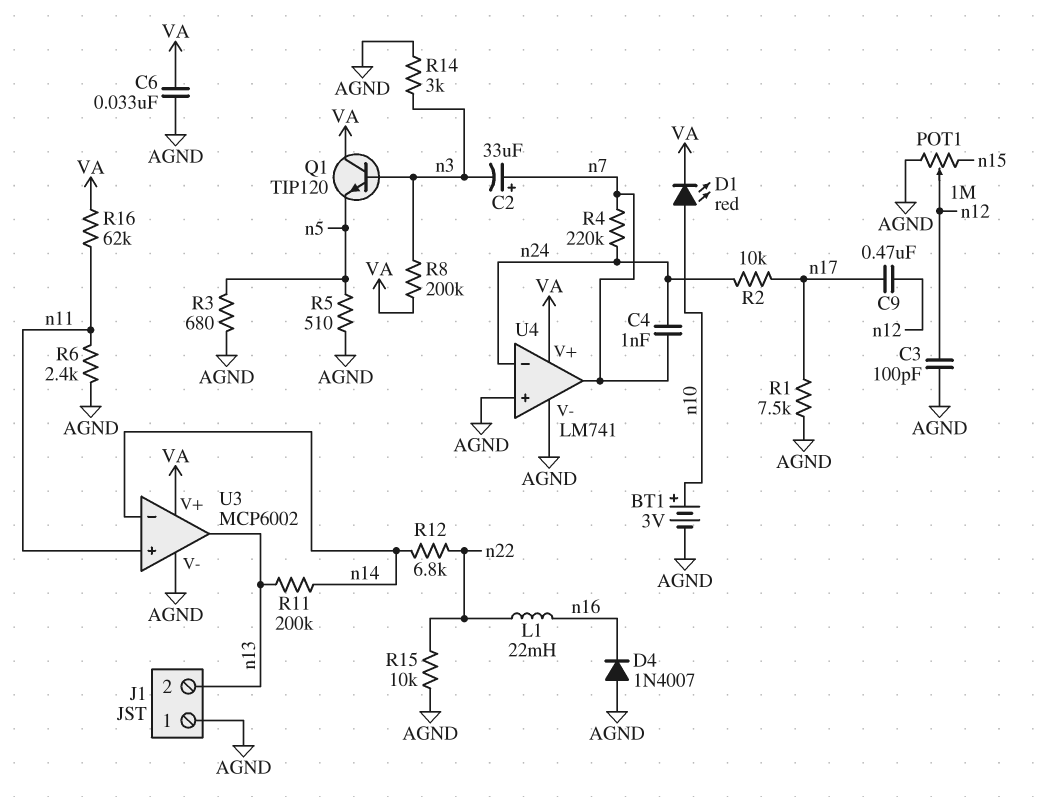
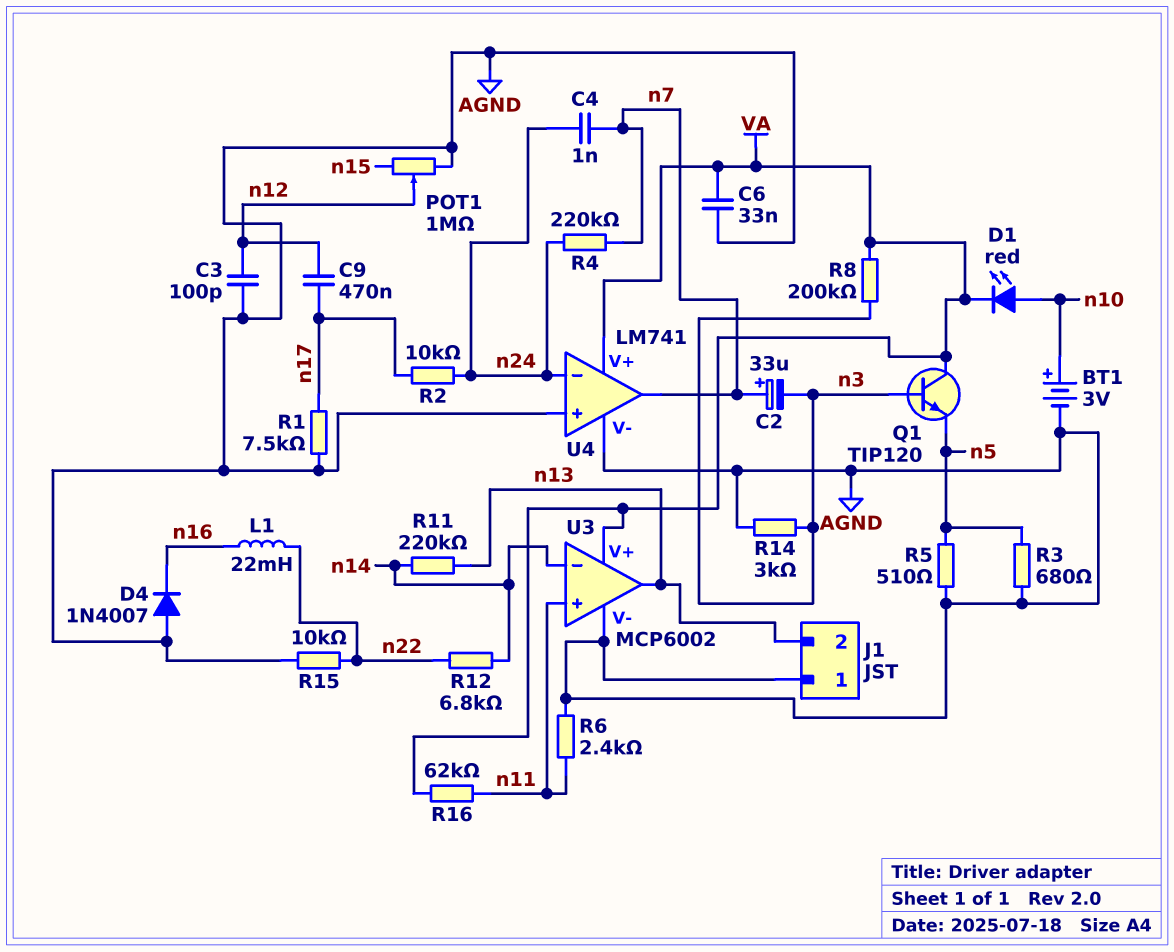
R11: 200k (n13, n14) -> 220k (n13, n14)

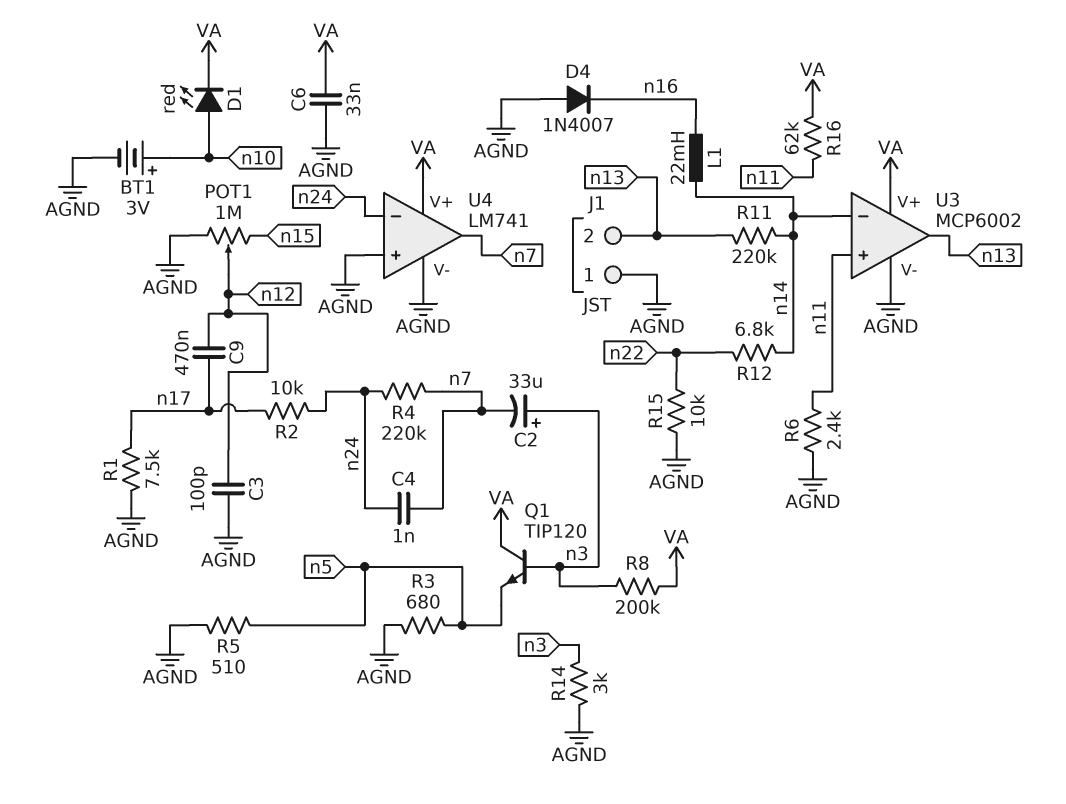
C2: 33uF (plus n7, minus n3) -> 33uF (plus n3, minus n7)
L1: 22mH (n16, n22) -> 22mH (n14, n16)

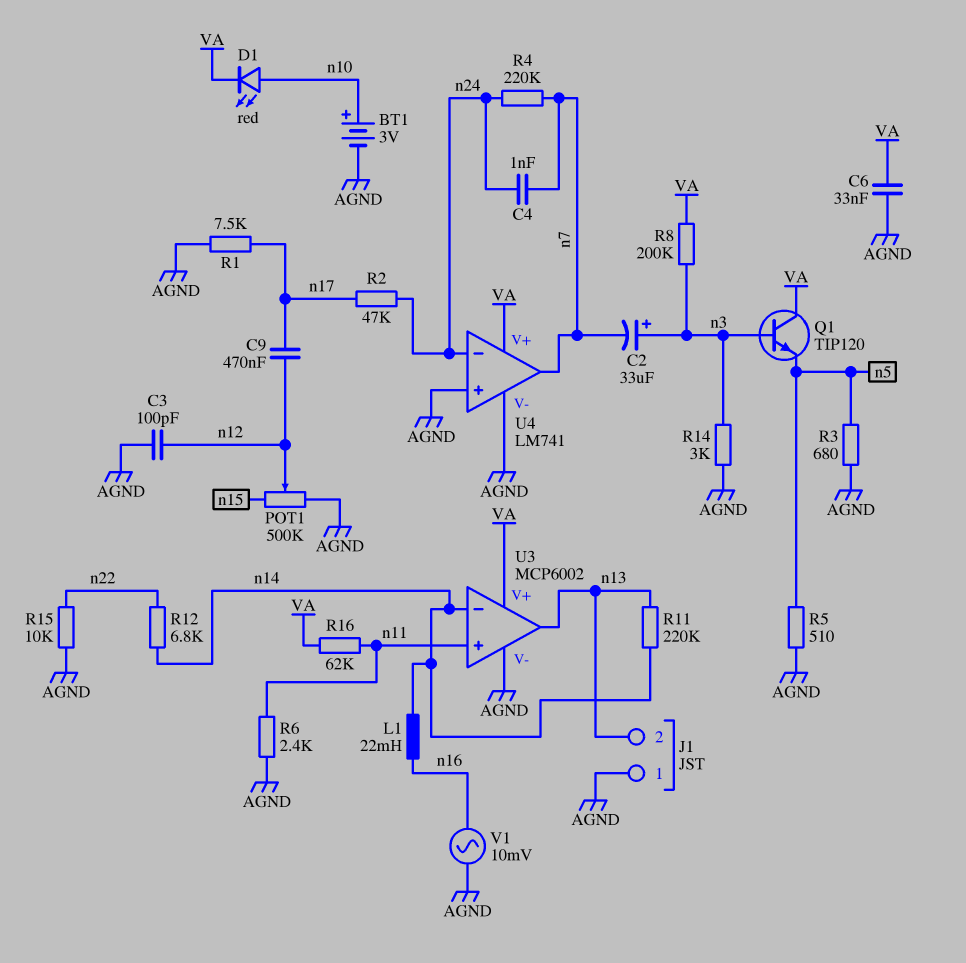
D4: diode 1N4007 (A AGND, K n16) -> none
POT1: 1M (AGND, n15, wiper n12) -> 500k (AGND, n15, wiper n12)
R2: 10k (n17, n24) -> 47k (n17, n24)
V1: none -> AC 10mV (AGND, n16)

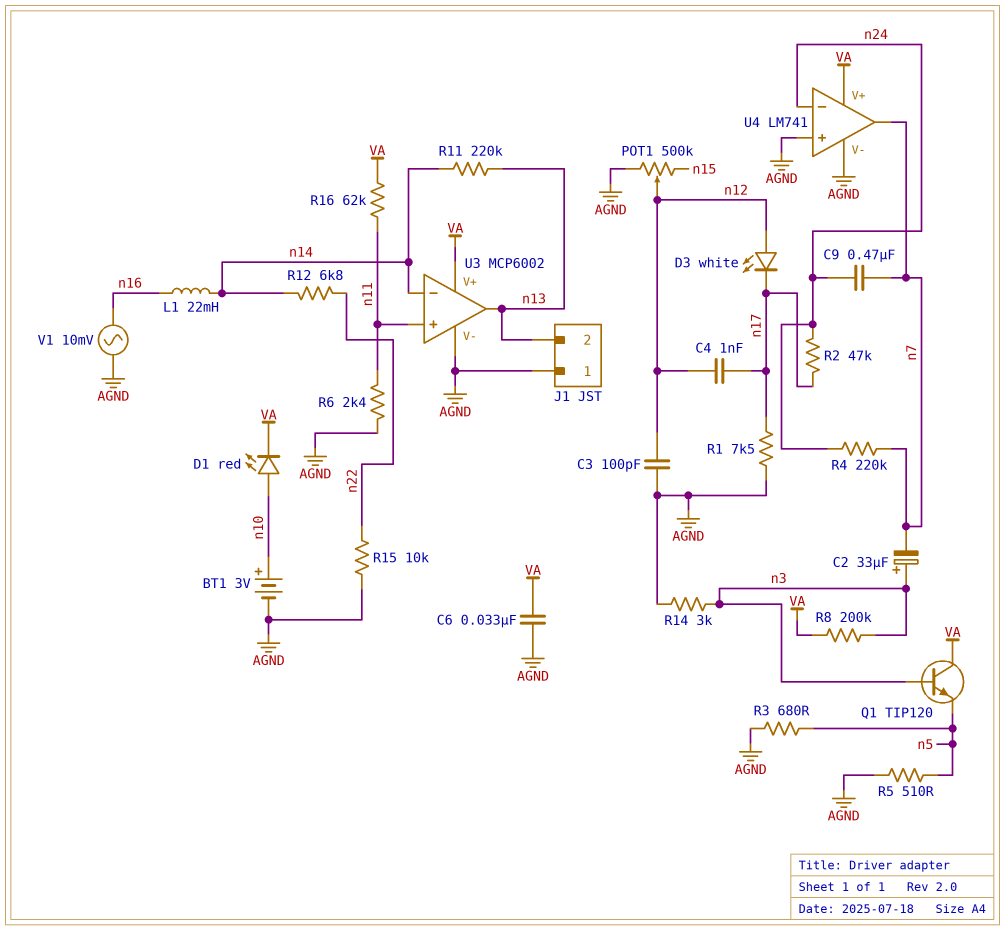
C4: 1nF (n7, n24) -> 1nF (n12, n17)
C9: 470nF (n12, n17) -> 470nF (n7, n24)
D3: none -> LED white (A n12, K n17)

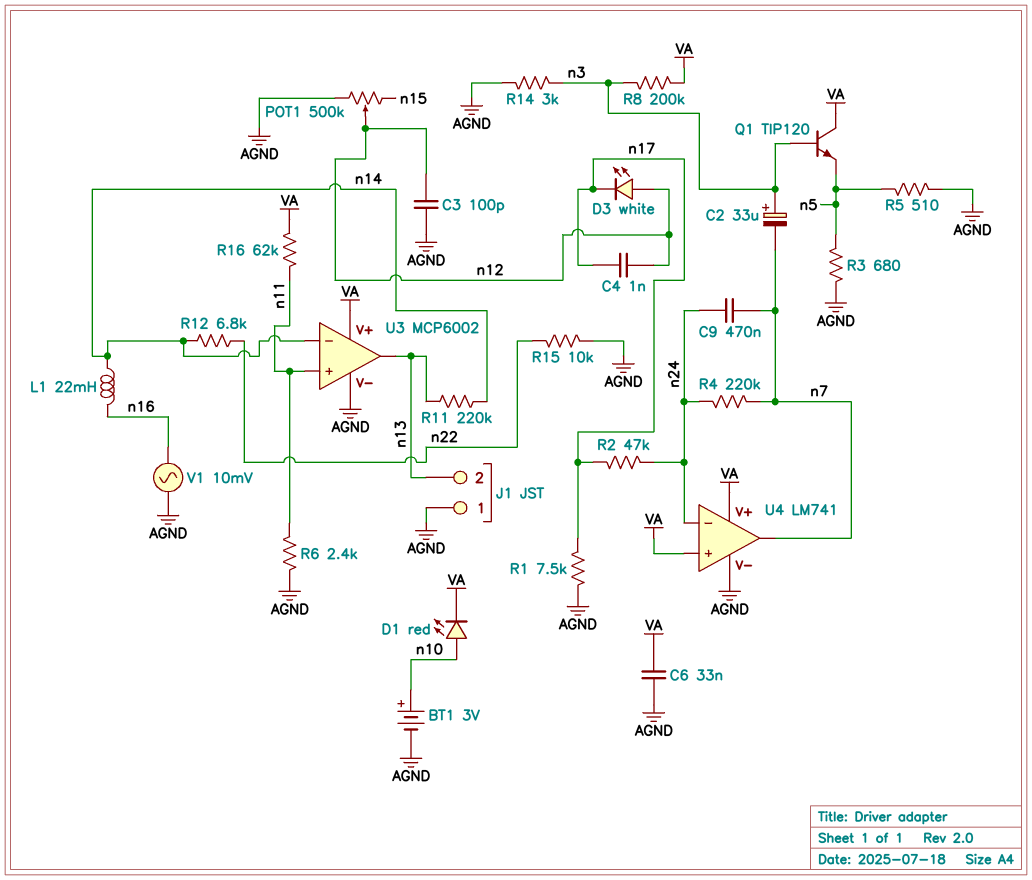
U4 pin in+: AGND -> VA

